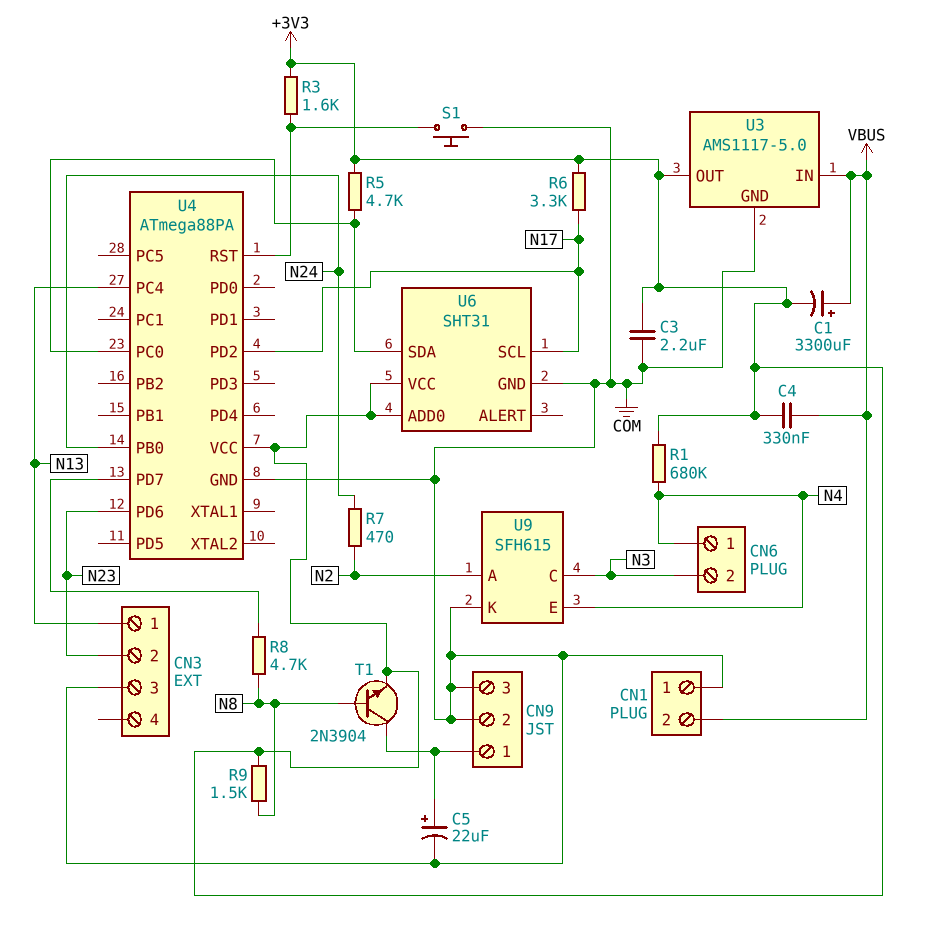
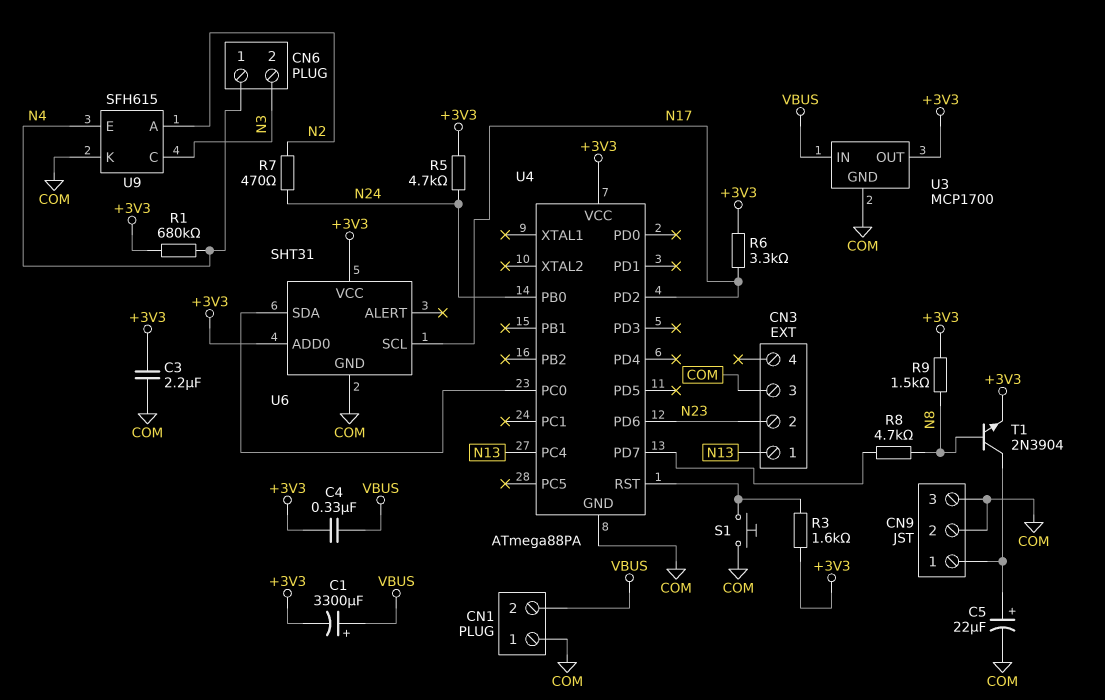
R5: 4.7k (+3V3, U4/PC0) -> 4.7k (+3V3, N24)
U3: AMS1117-5.0 -> MCP1700

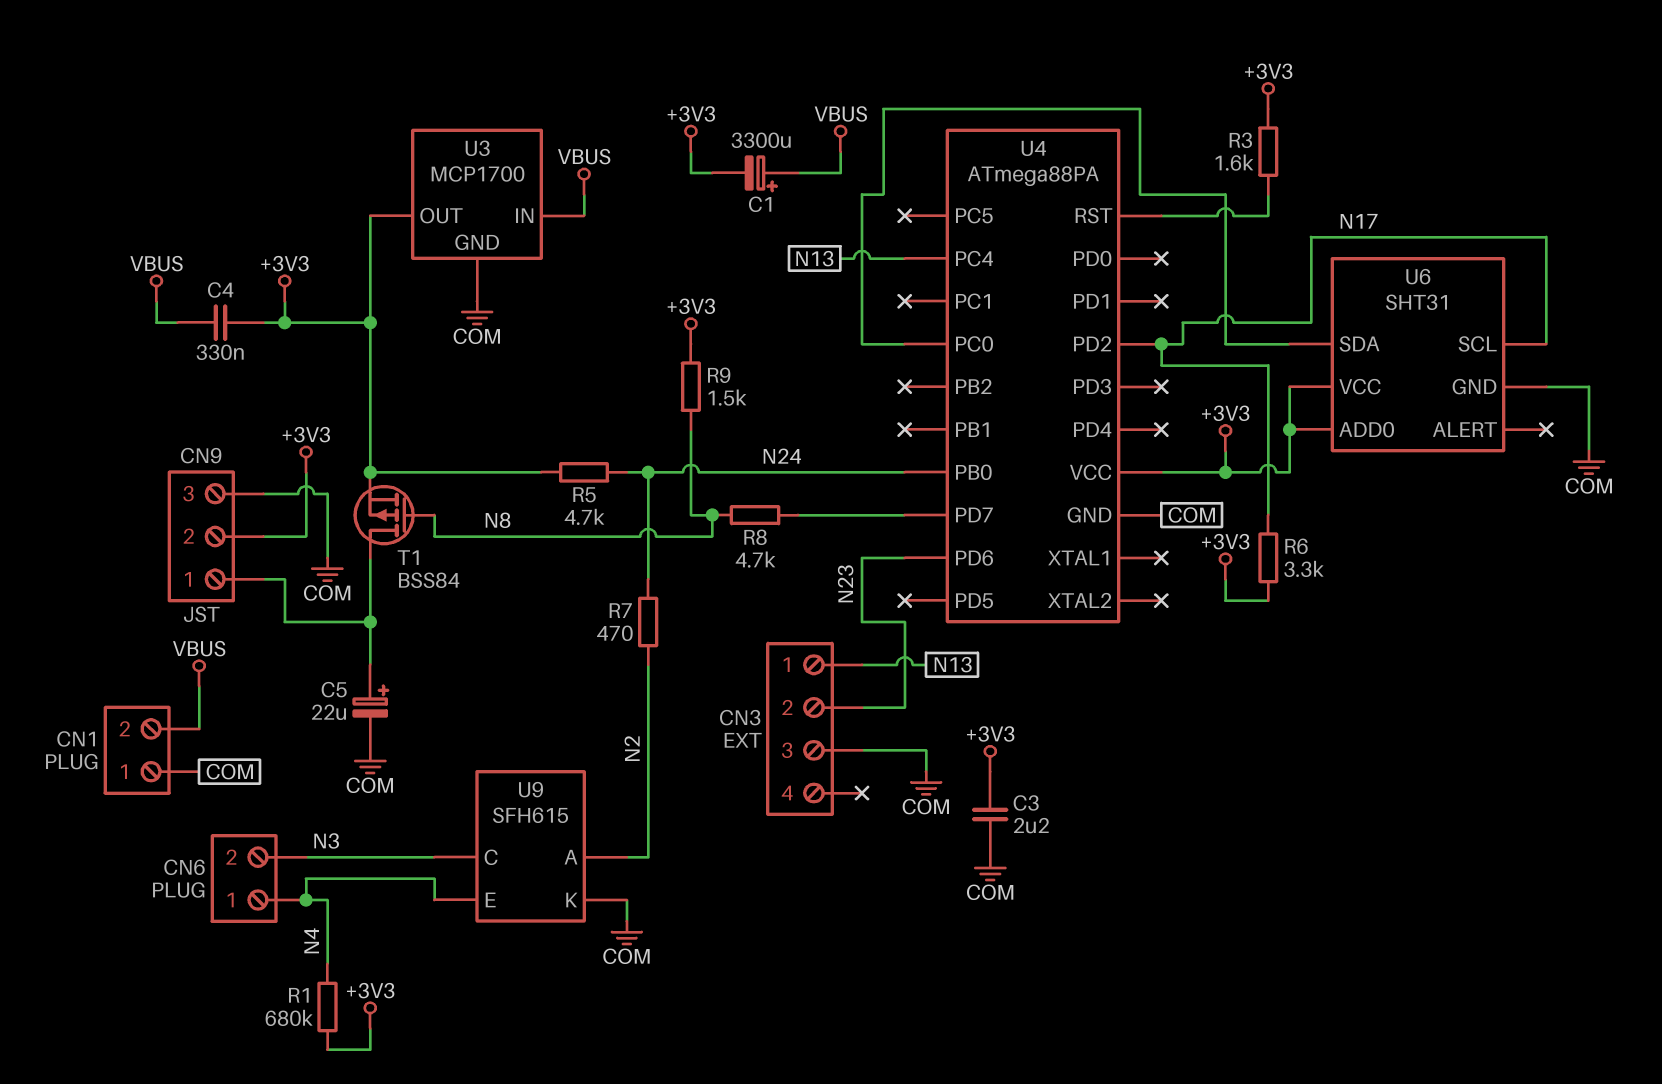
CN9 pin 2: COM -> +3V3
S1: button (COM, U4/RST) -> none
T1: NPN 2N3904 (B N8, C CN9/1, E +3V3) -> PMOS BSS84 (G N8, D CN9/1, S +3V3)

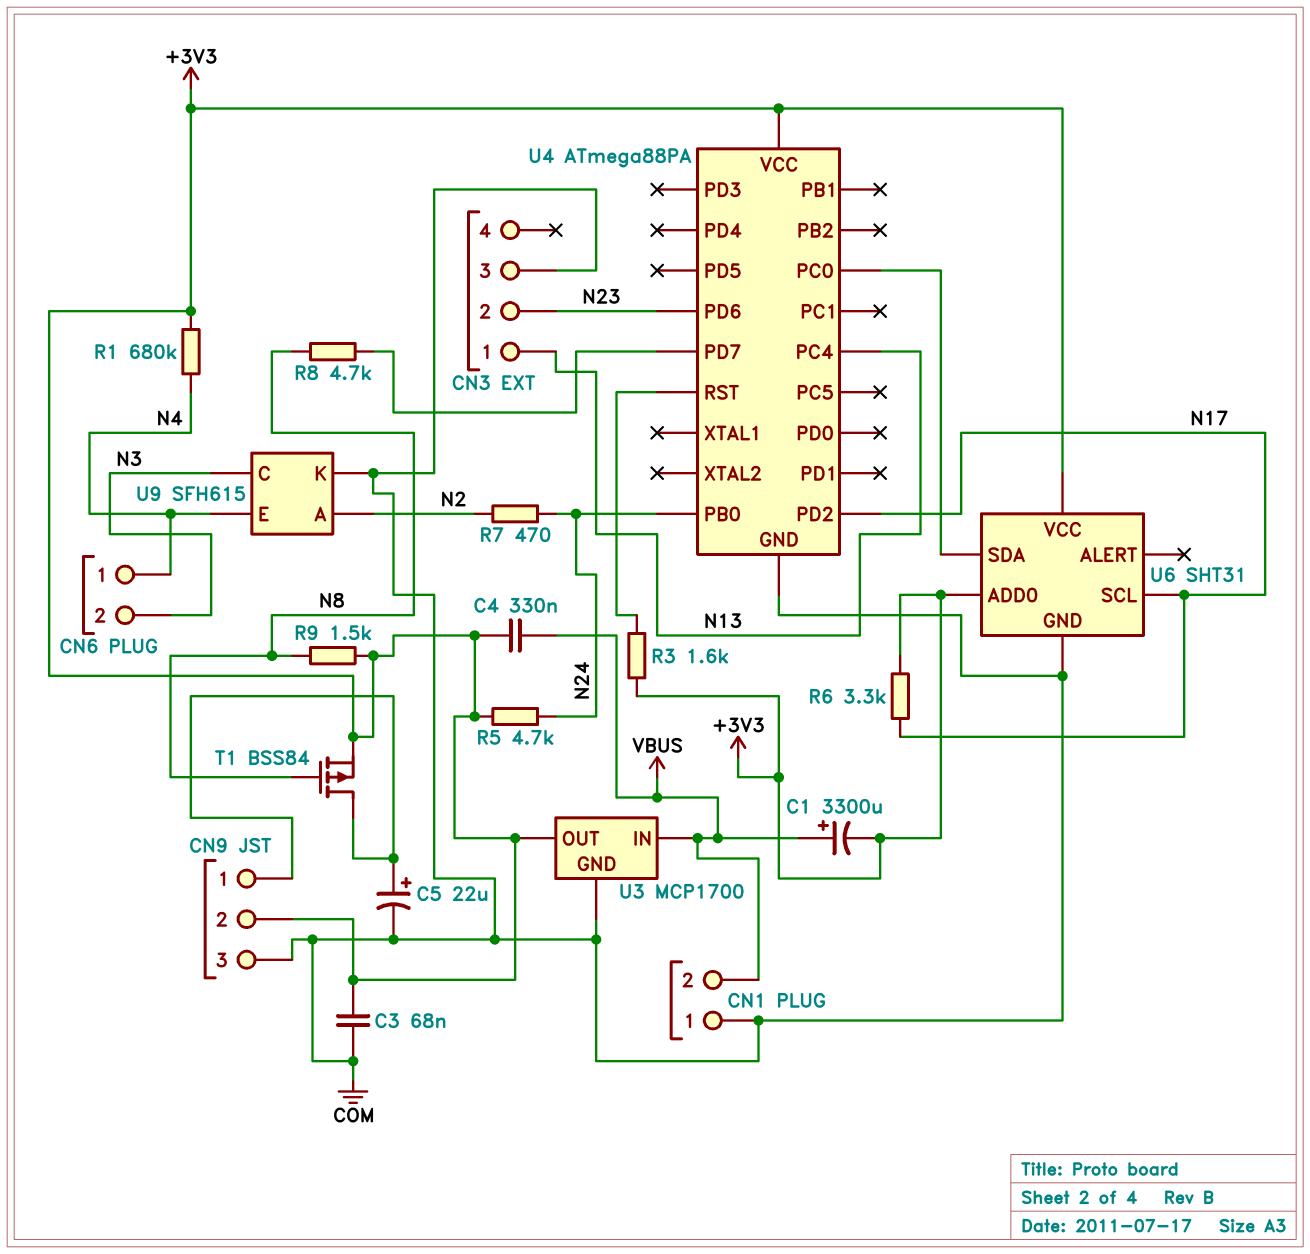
C3: 2.2uF (+3V3, COM) -> 68nF (+3V3, COM)

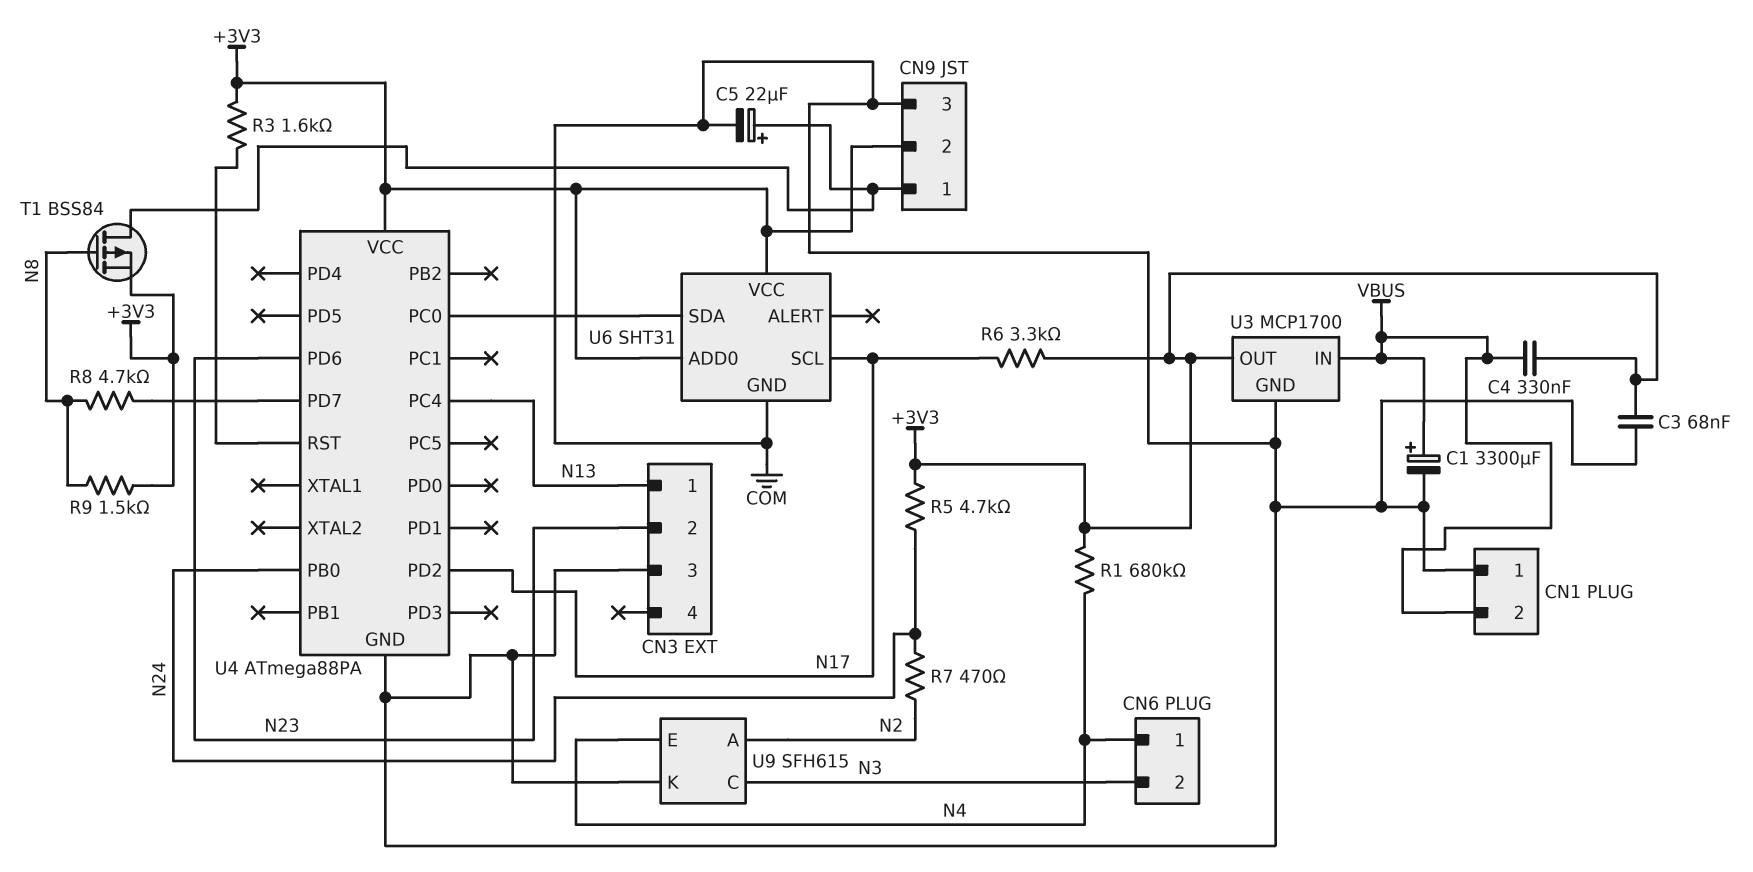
C1: 3300uF (plus VBUS, minus +3V3) -> 3300uF (plus VBUS, minus COM)

